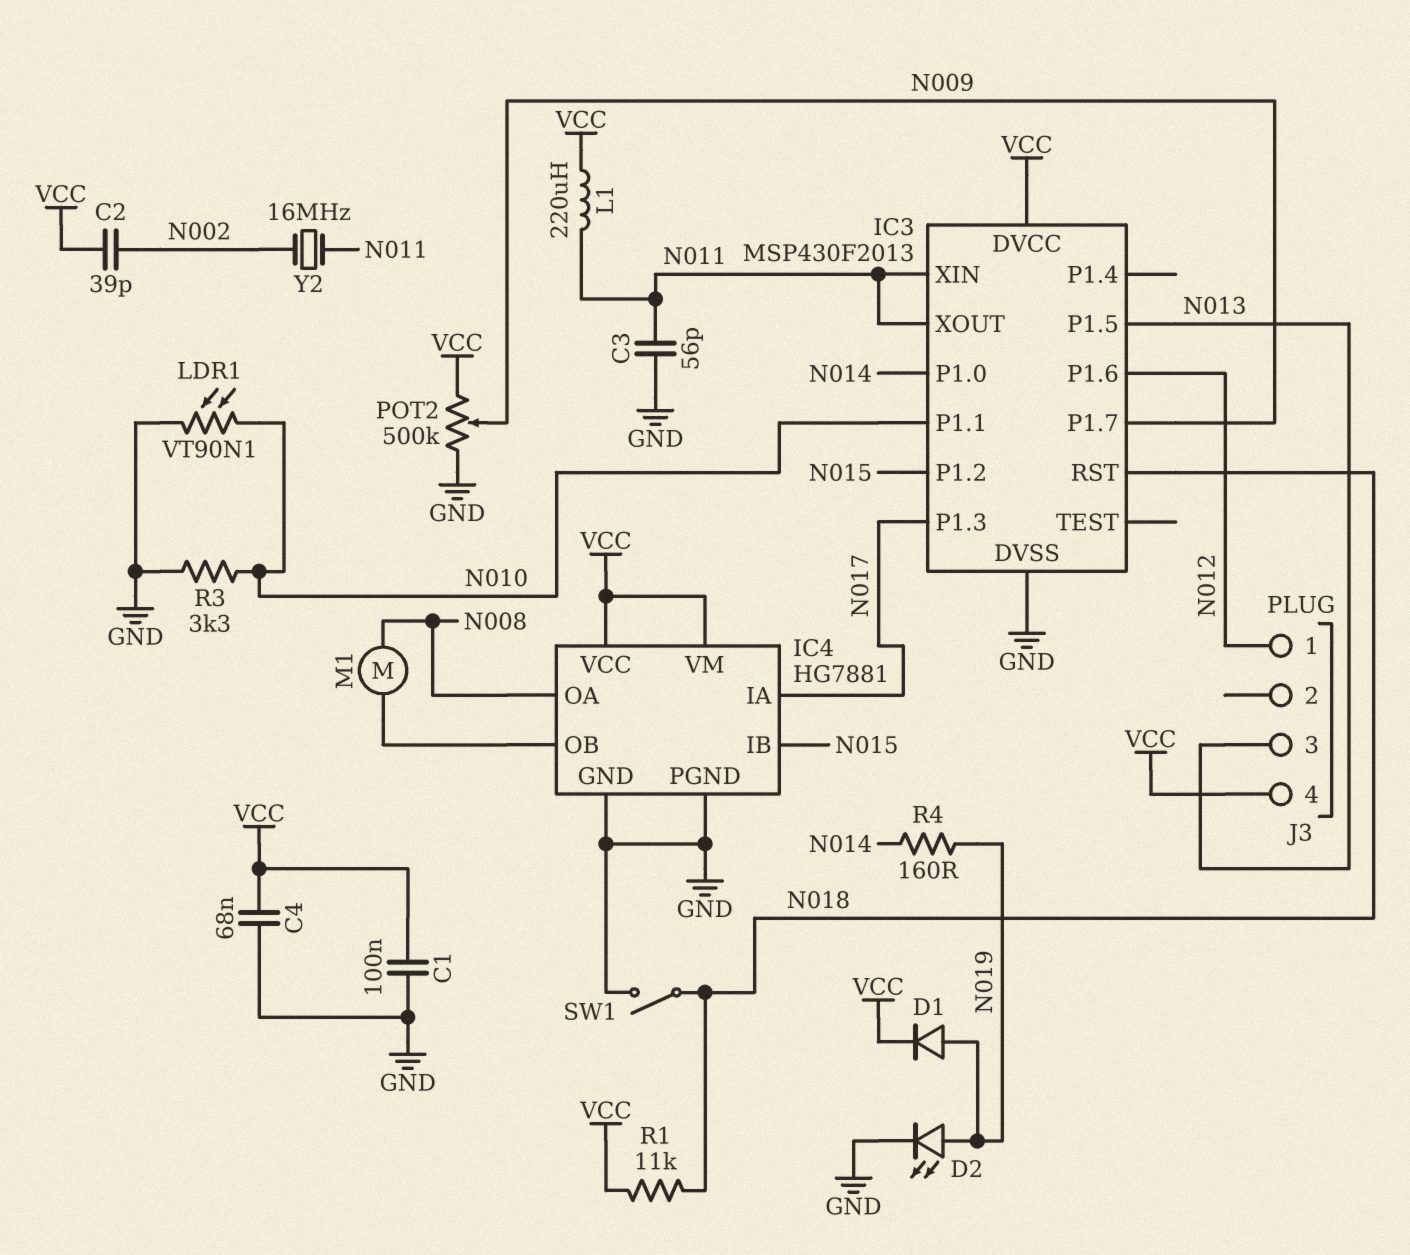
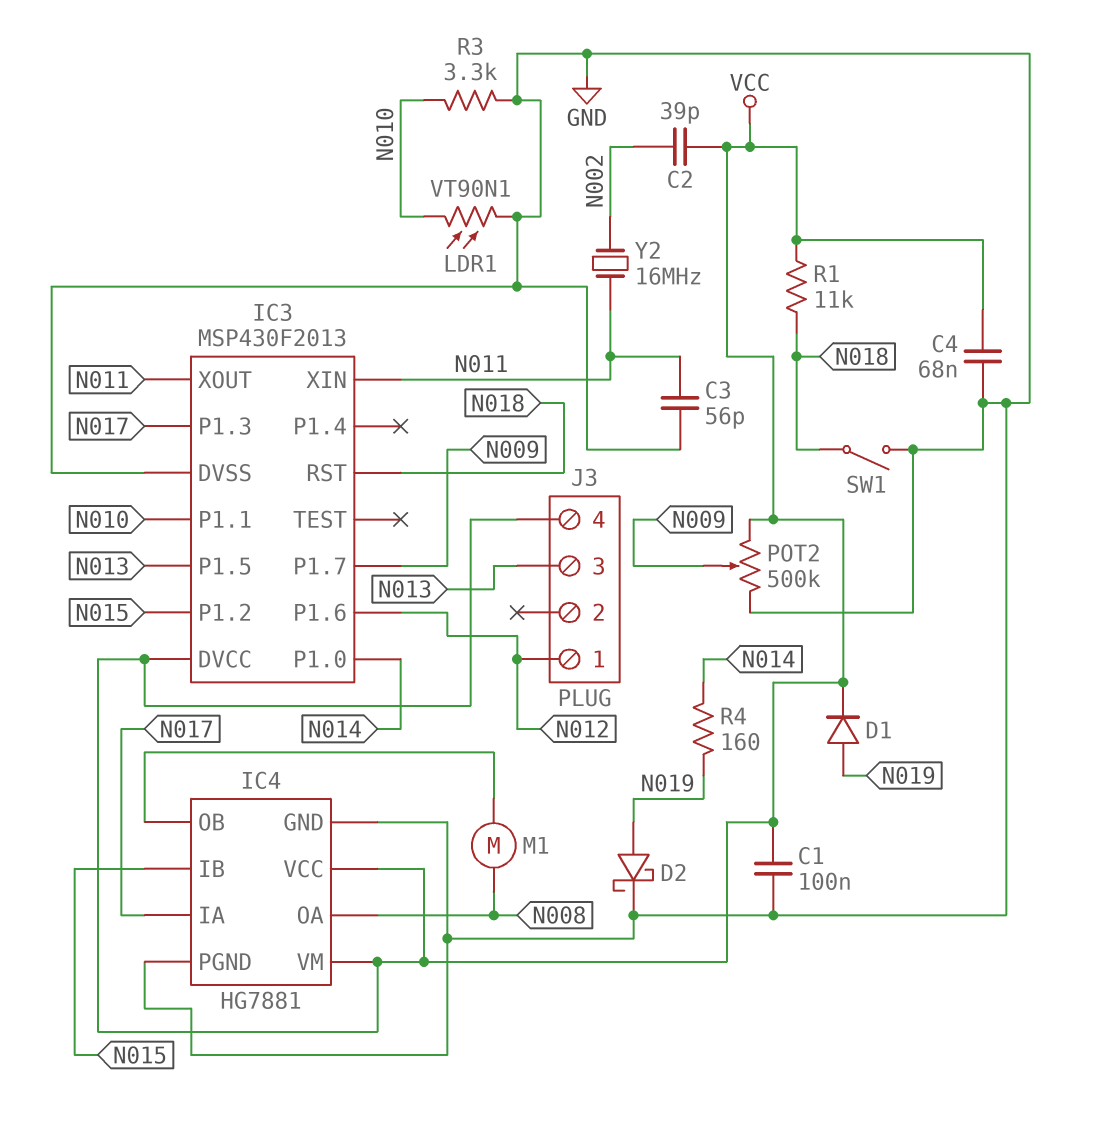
D2: LED (A N019, K GND) -> schottky (A N019, K GND)
L1: 220uH (N011, VCC) -> none

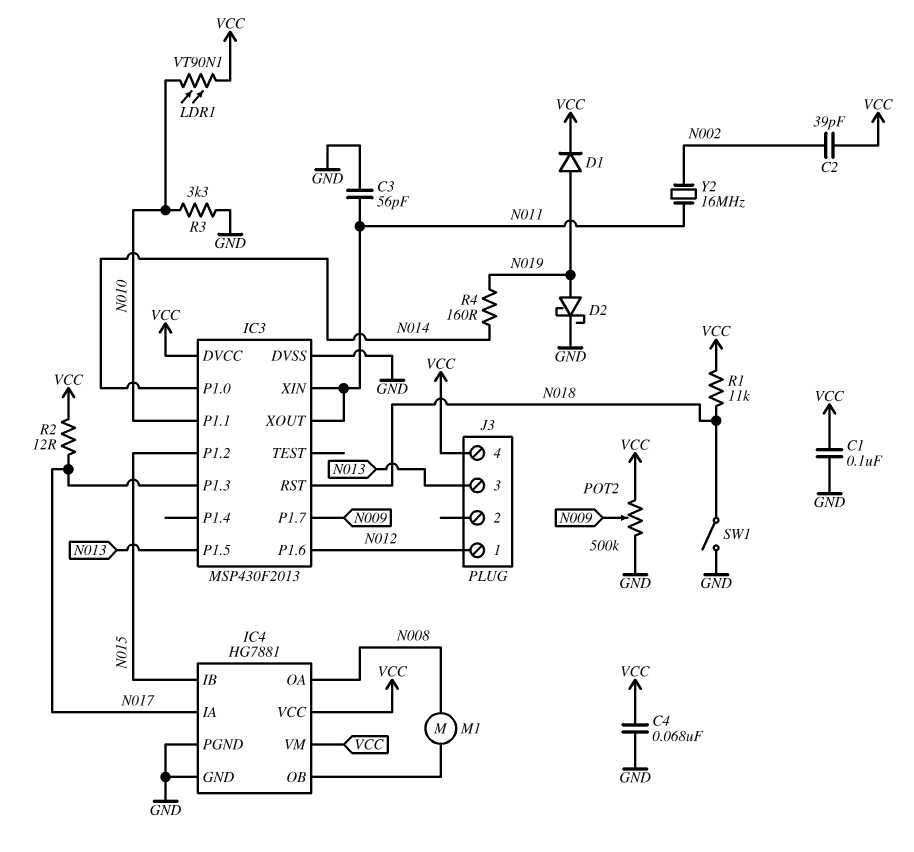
LDR1: VT90N1 (GND, N010) -> VT90N1 (N010, VCC)
R2: none -> 12 (N017, VCC)

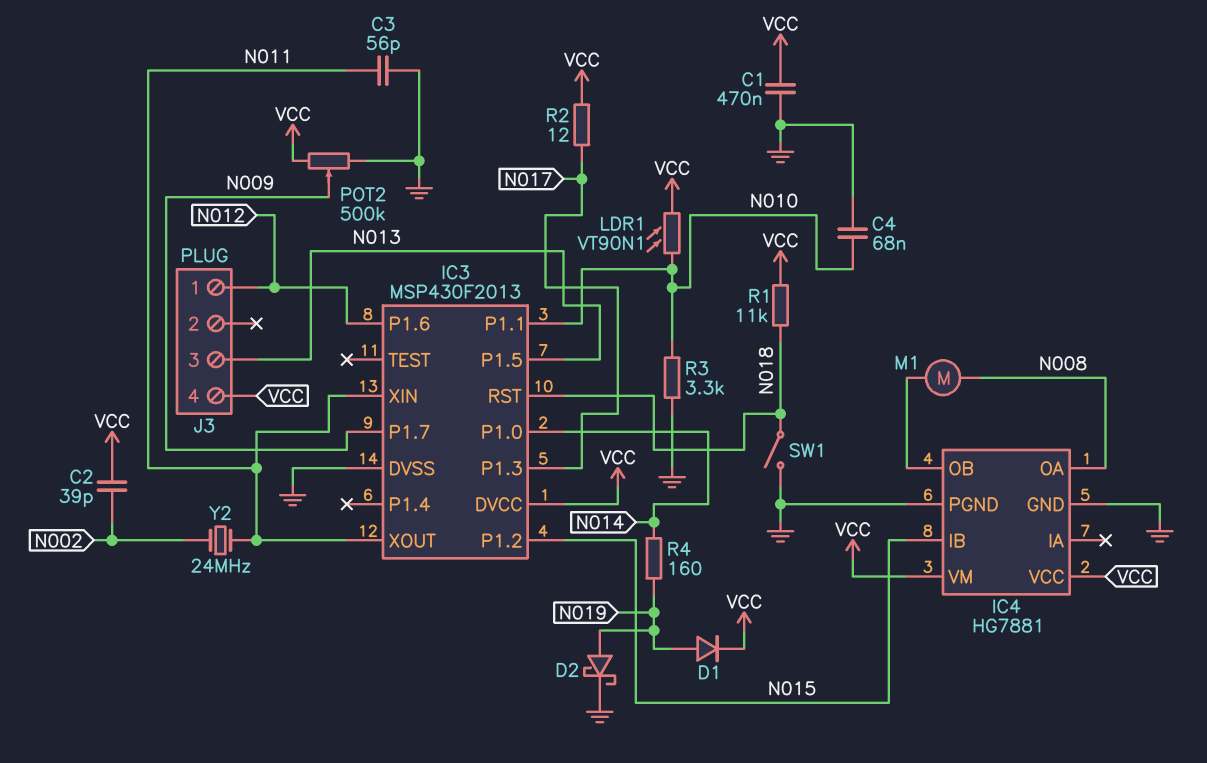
C1: 100nF (GND, VCC) -> 470nF (GND, VCC)
C4: 68nF (GND, VCC) -> 68nF (GND, N010)
IC4 pin IA: N017 -> none
Y2: 16MHz (N002, N011) -> 24MHz (N002, N011)

